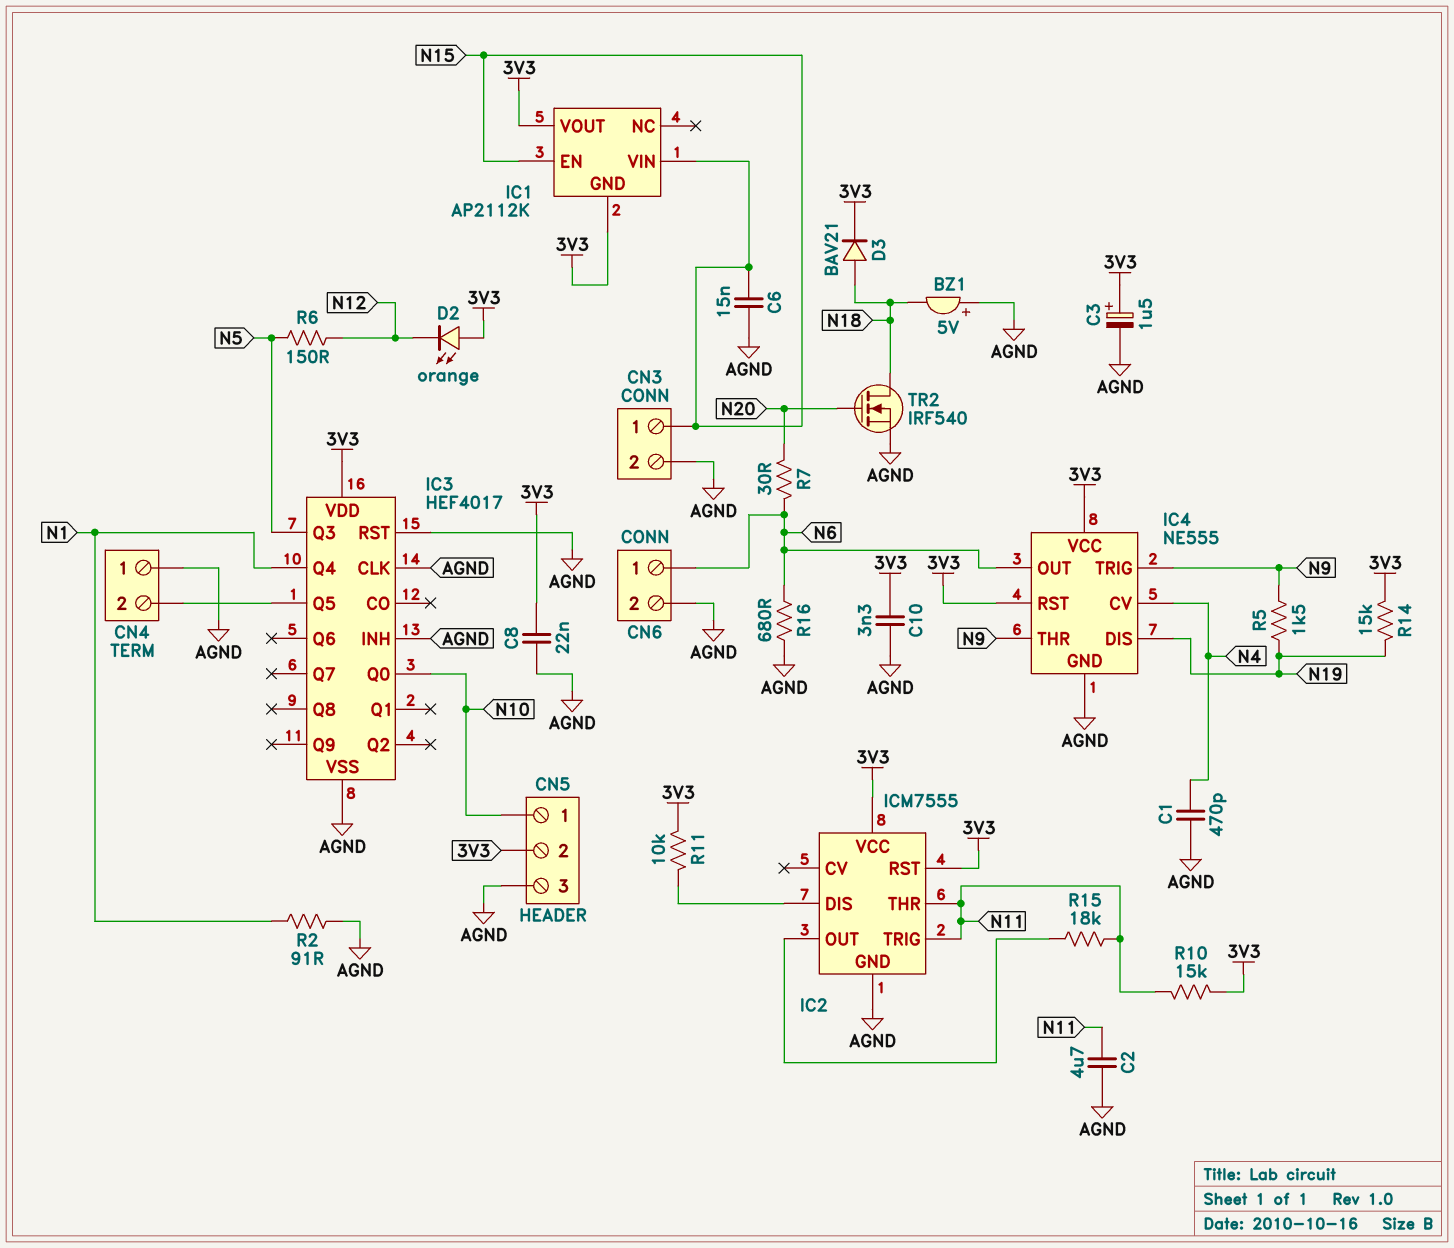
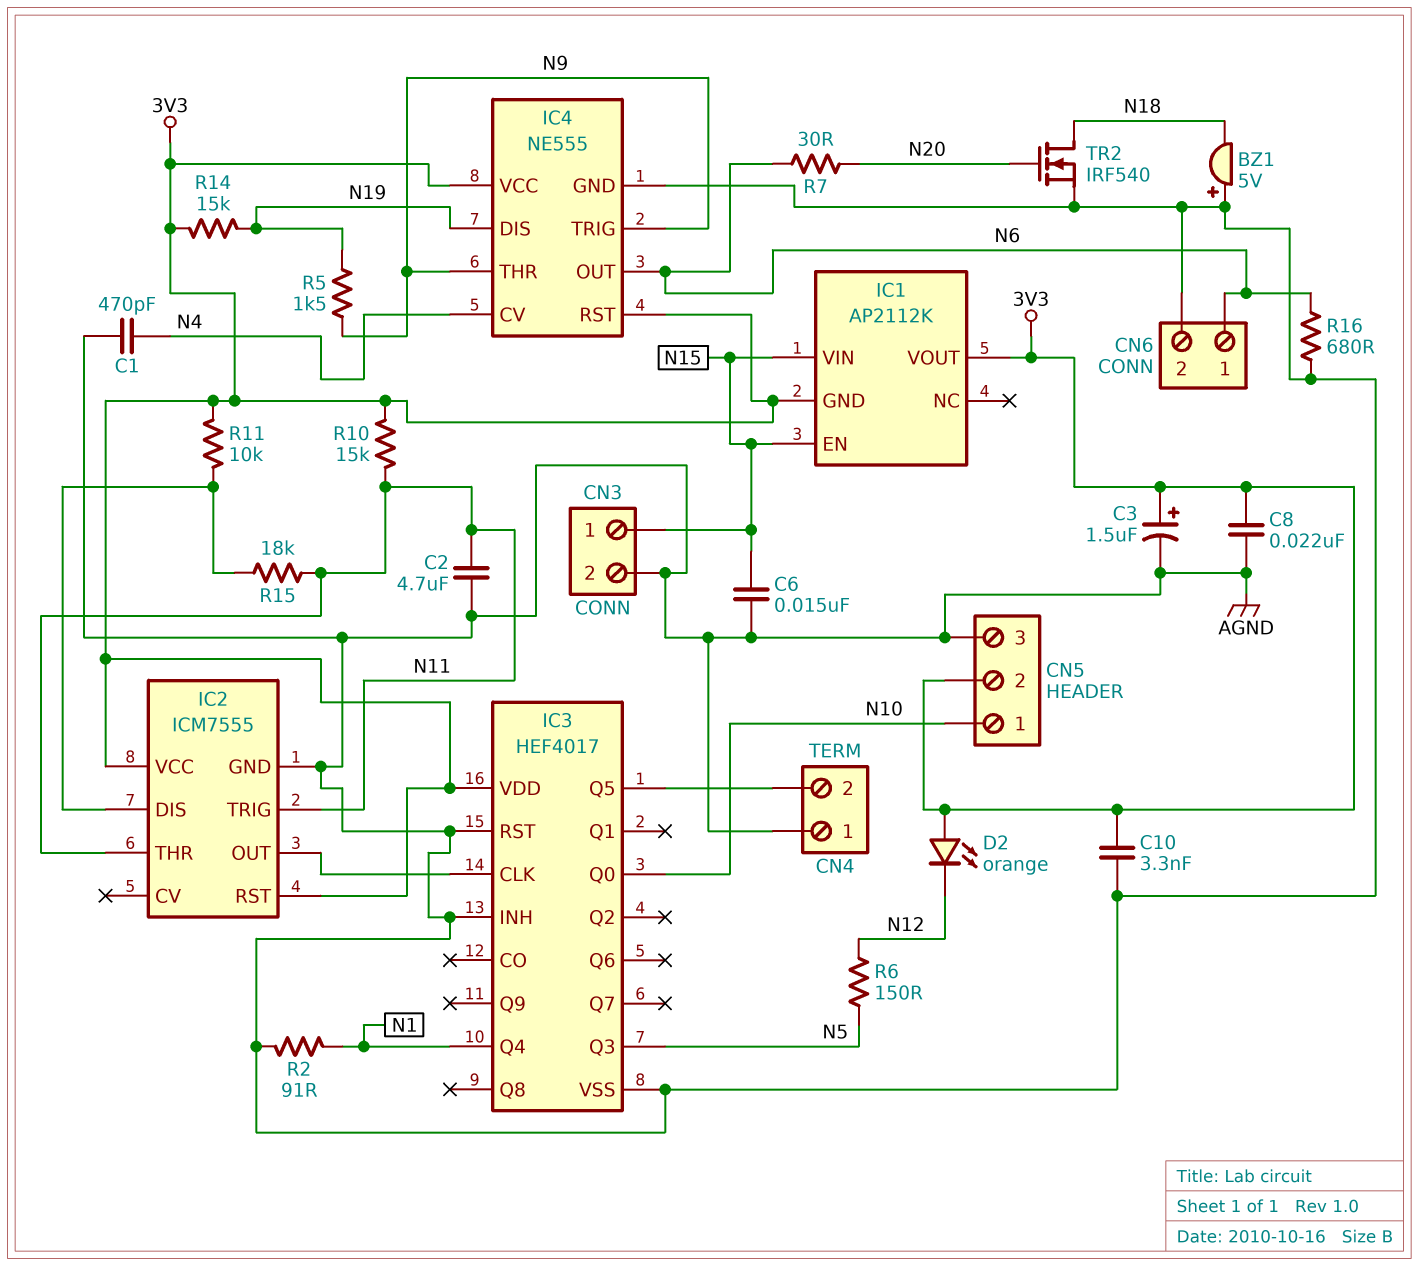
D3: diode BAV21 (A N18, K 3V3) -> none
IC3 pin CLK: AGND -> IC2/OUT
R15: 18k (IC2/OUT, N11) -> 18k (IC2/DIS, N11)

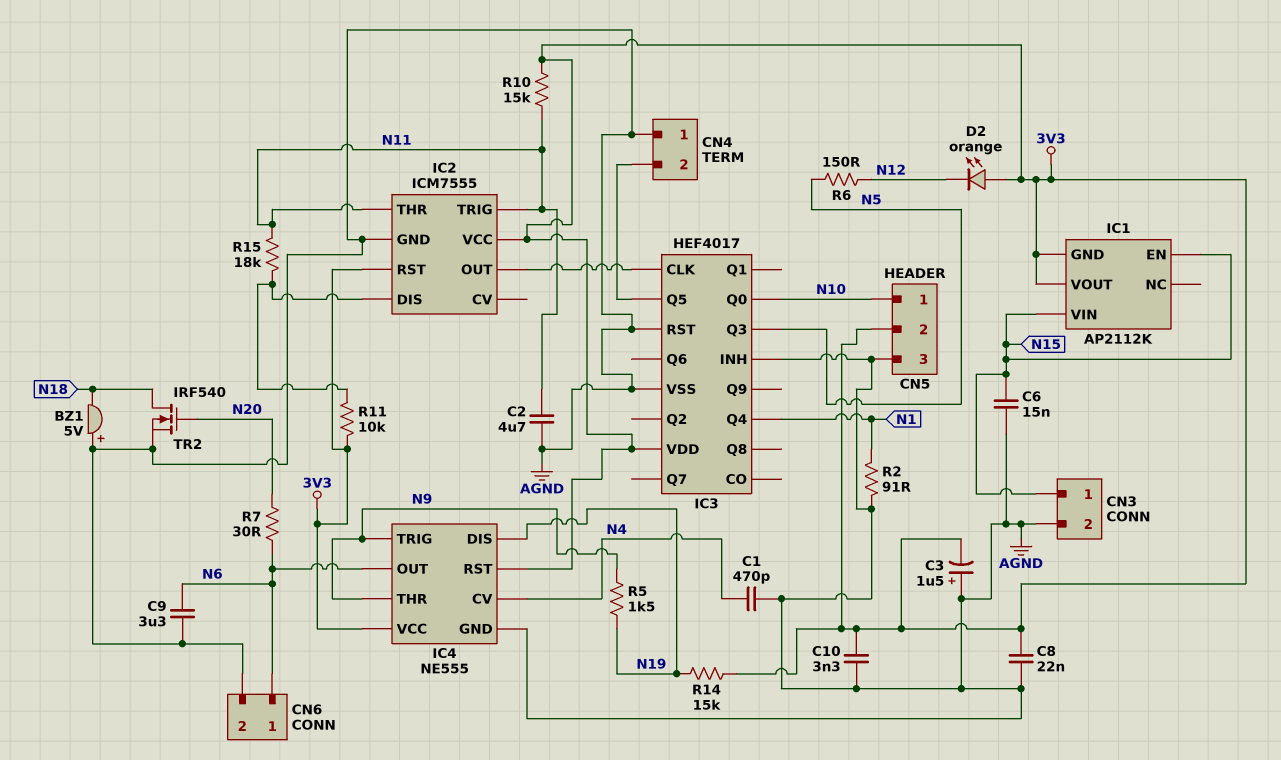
C3: 1.5uF (plus 3V3, minus AGND) -> 1.5uF (plus AGND, minus 3V3)
C9: none -> 3.3uF (AGND, N6)
R16: 680 (AGND, N6) -> none

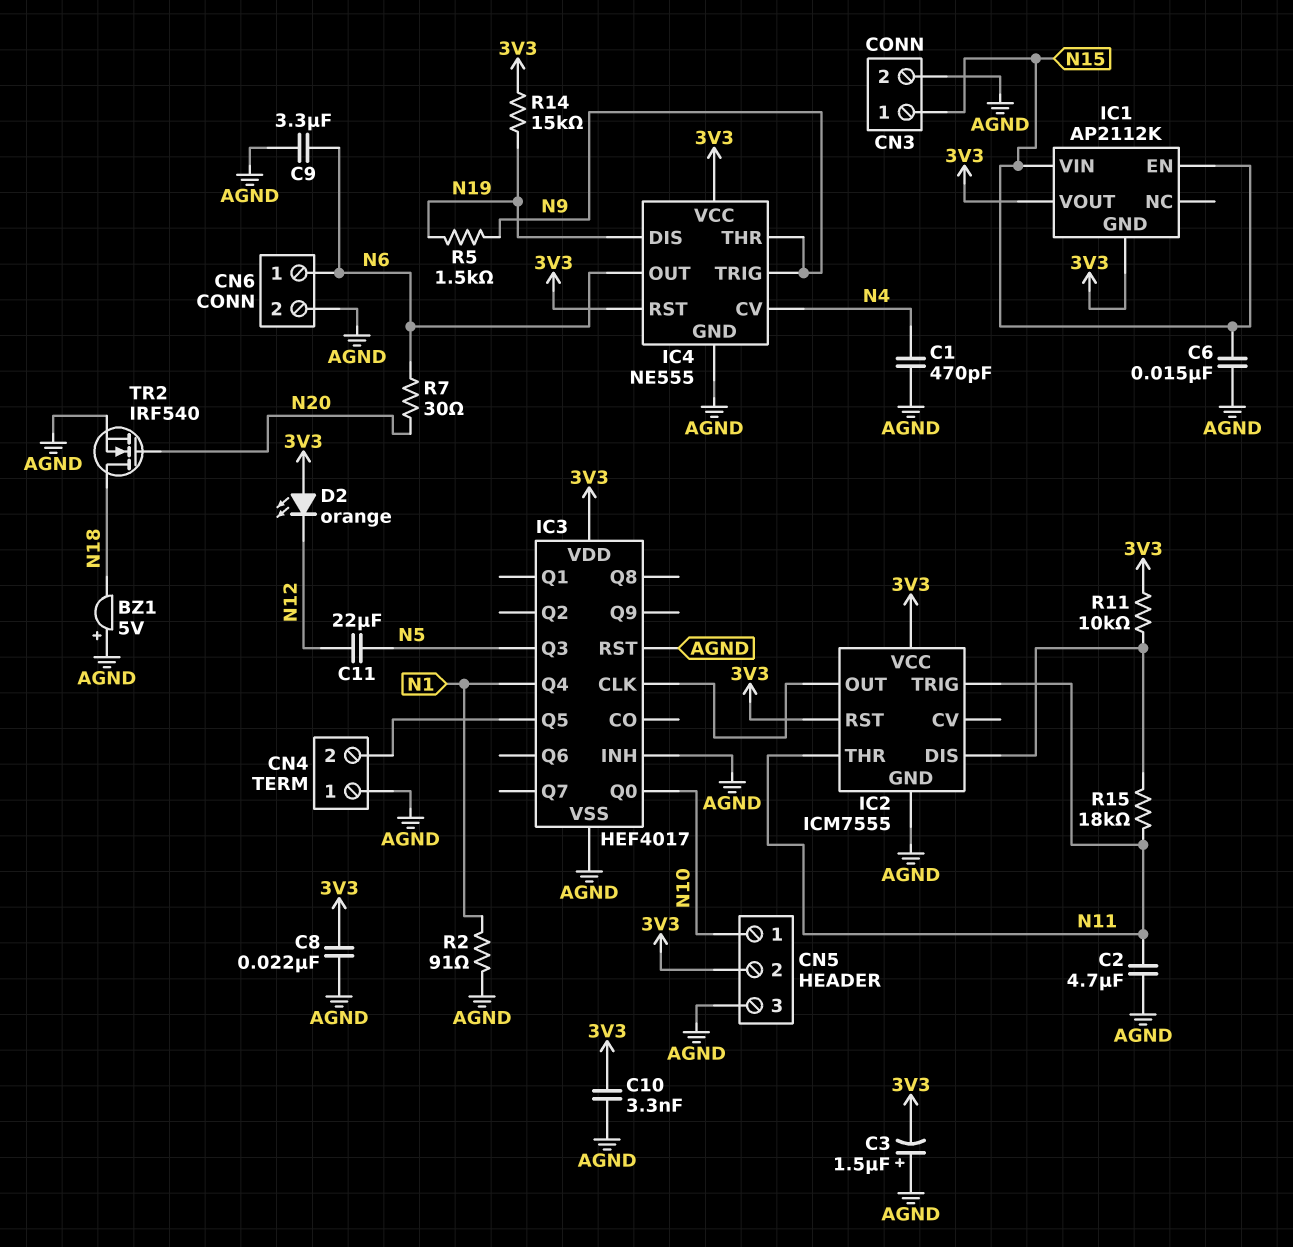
C11: none -> 22uF (N5, N12)
R6: 150 (N5, N12) -> none
R10: 15k (3V3, N11) -> none

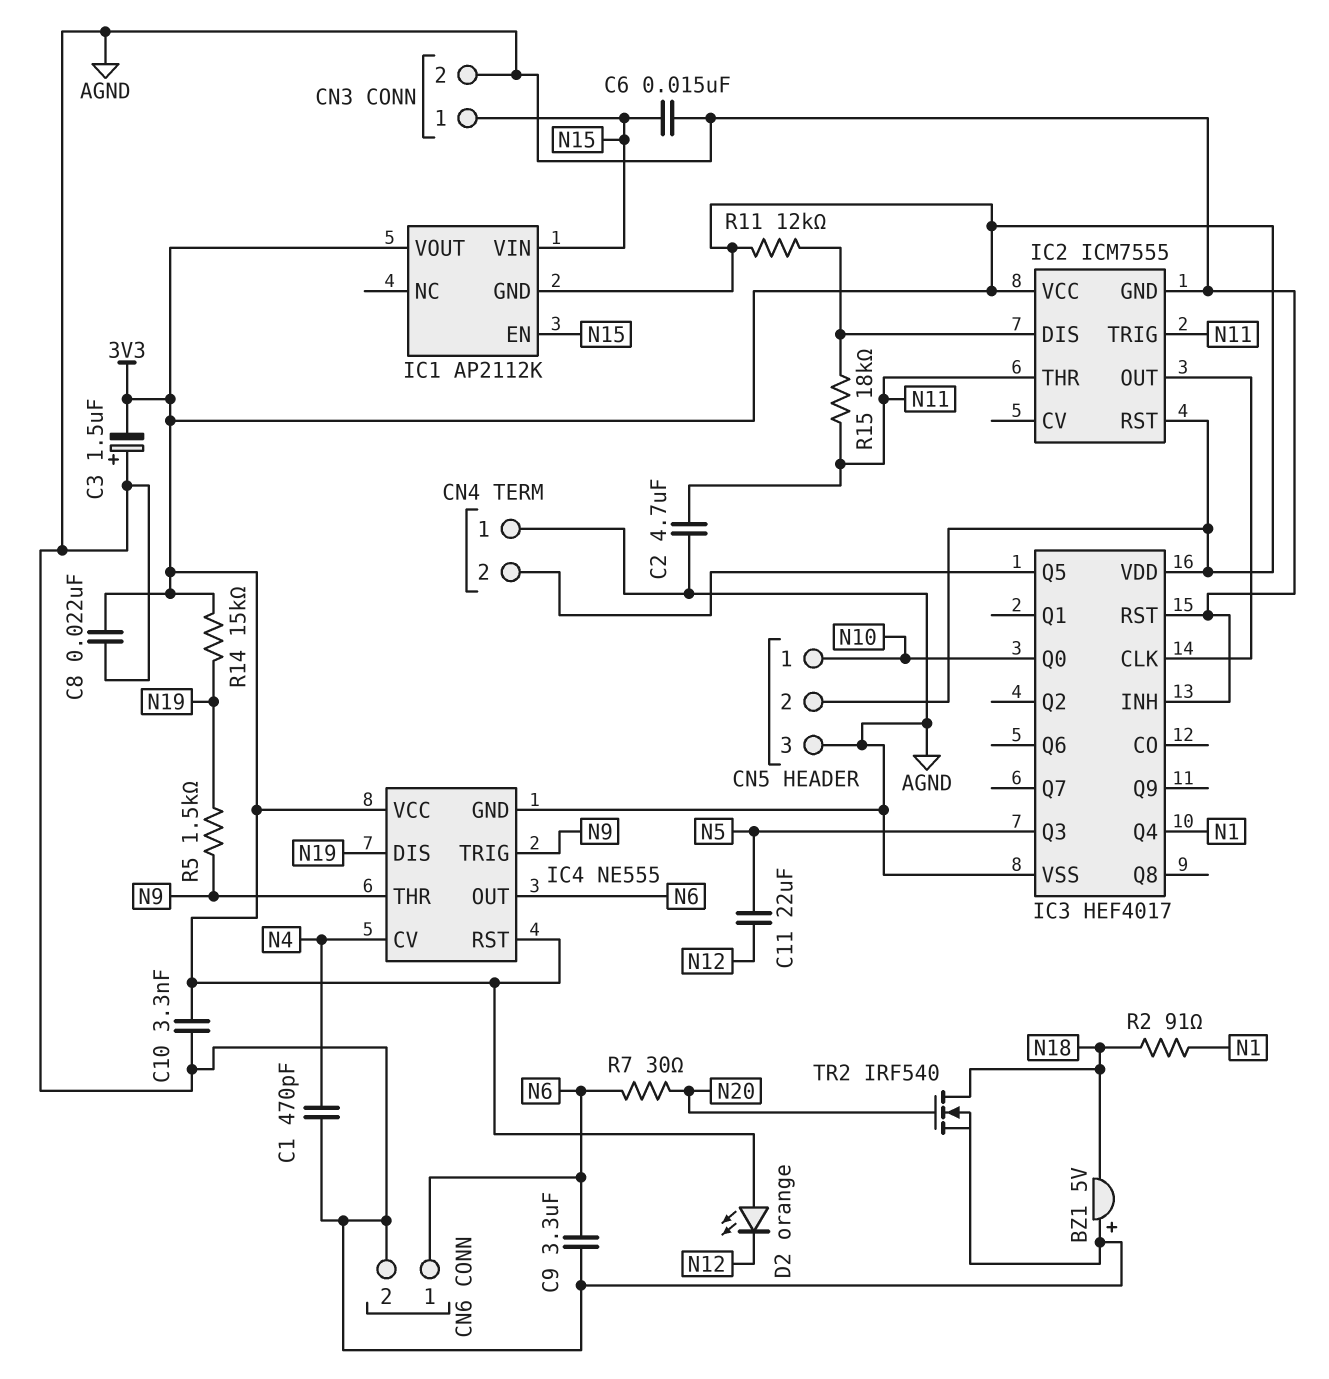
R2: 91 (AGND, N1) -> 91 (N1, N18)
R11: 10k (3V3, IC2/DIS) -> 12k (3V3, IC2/DIS)

